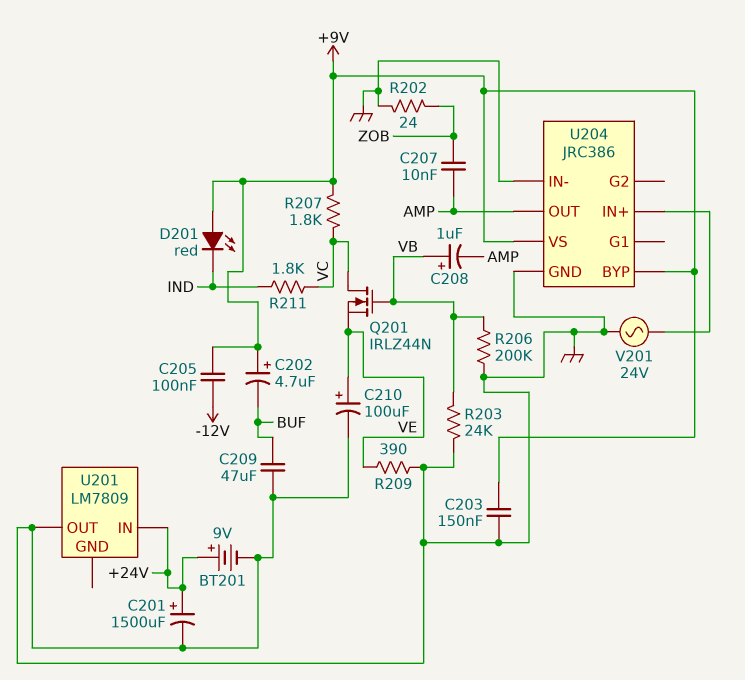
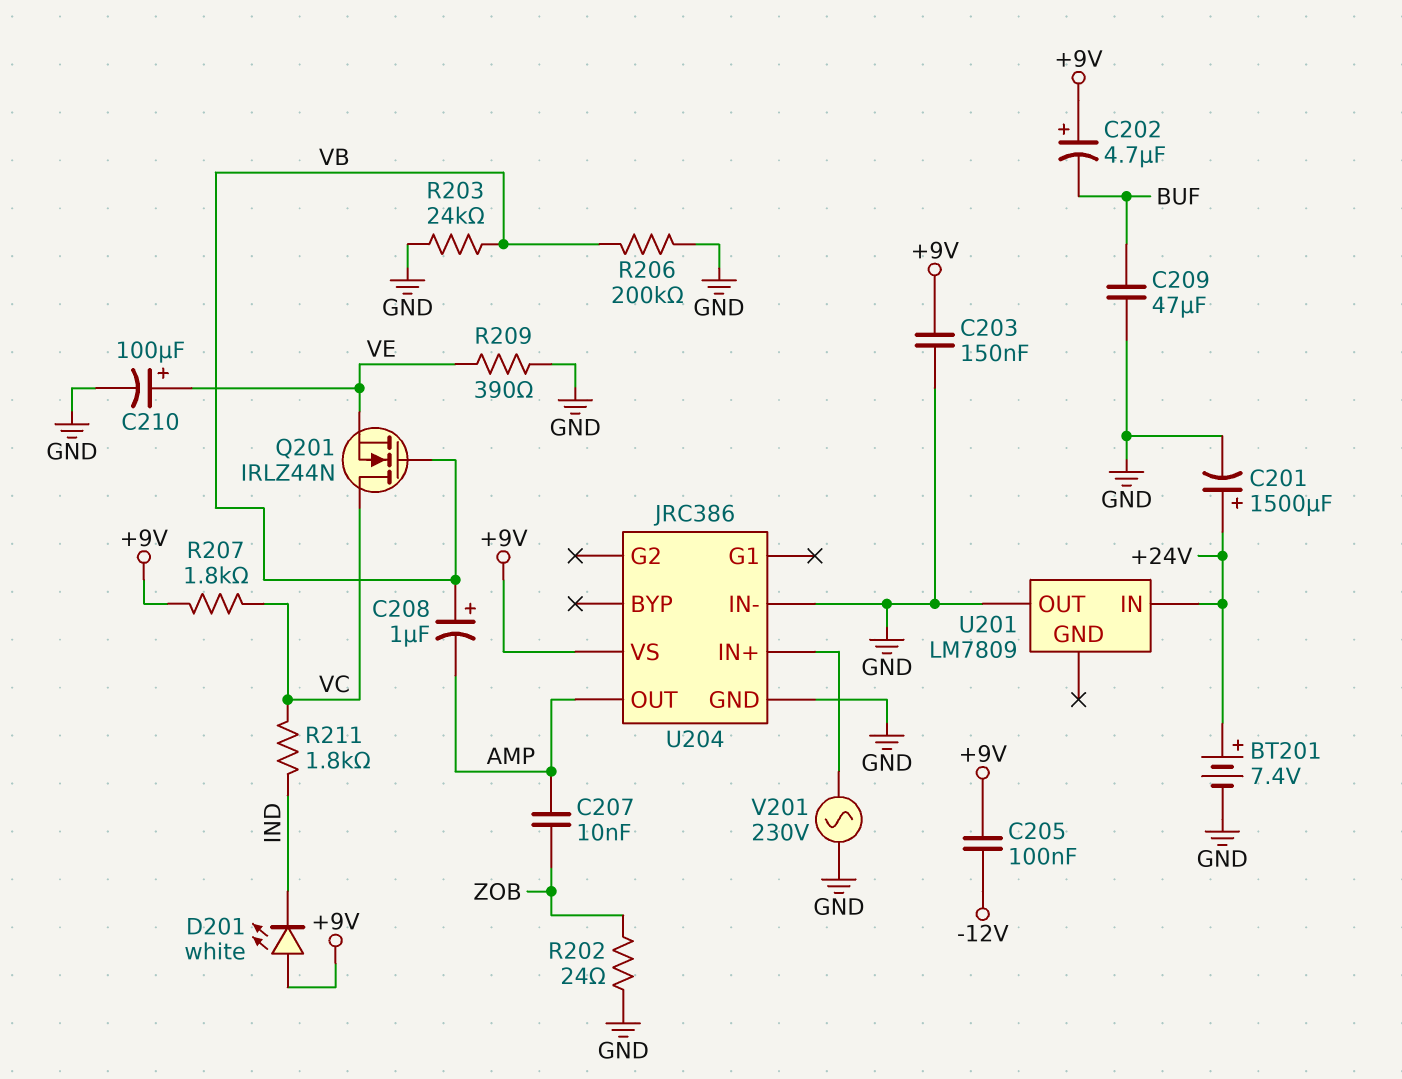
BT201: 9V (plus +24V, minus GND) -> 7.4V (plus +24V, minus GND)
D201: LED red (A +9V, K IND) -> LED white (A +9V, K IND)
U204 pin BYP: +9V -> none
V201: AC 24V (GND, U204/IN+) -> AC 230V (GND, U204/IN+)

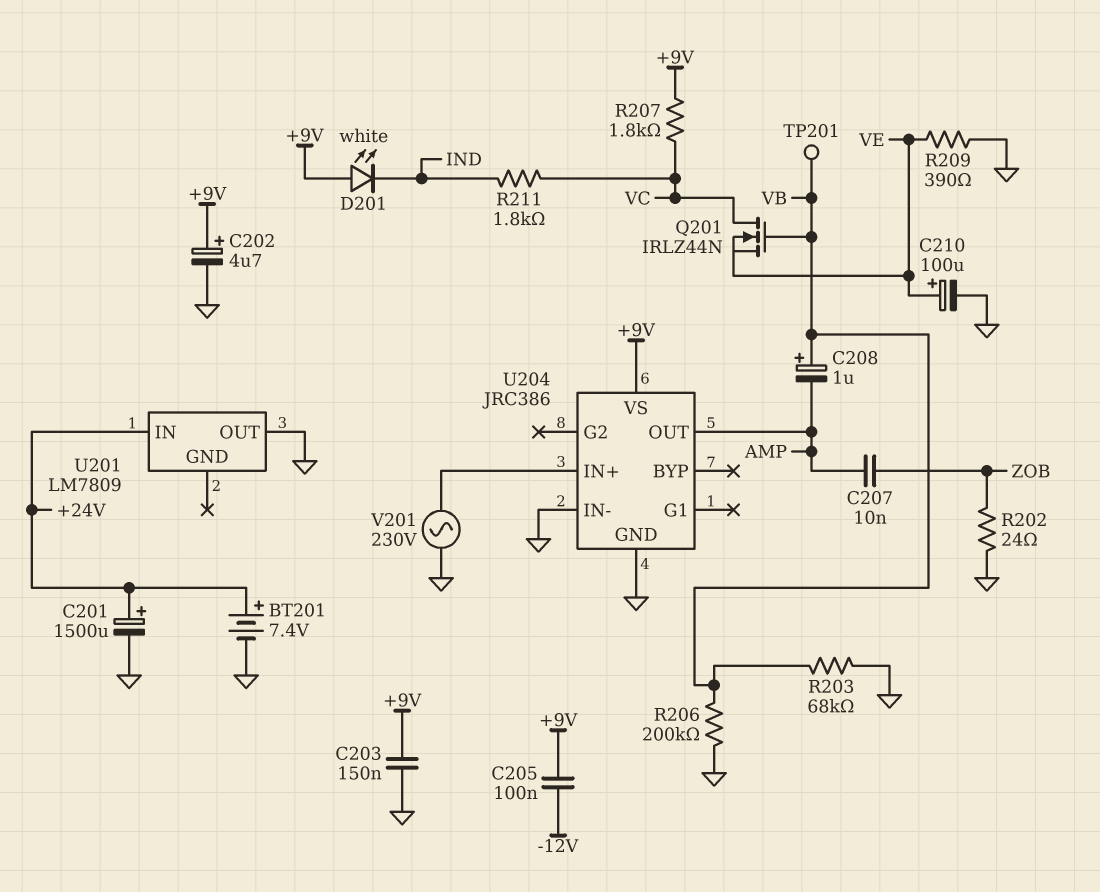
C202: 4.7uF (plus +9V, minus BUF) -> 4.7uF (plus +9V, minus GND)
C209: 47uF (BUF, GND) -> none
R203: 24k (GND, VB) -> 68k (GND, VB)
TP201: none -> test point (VB)

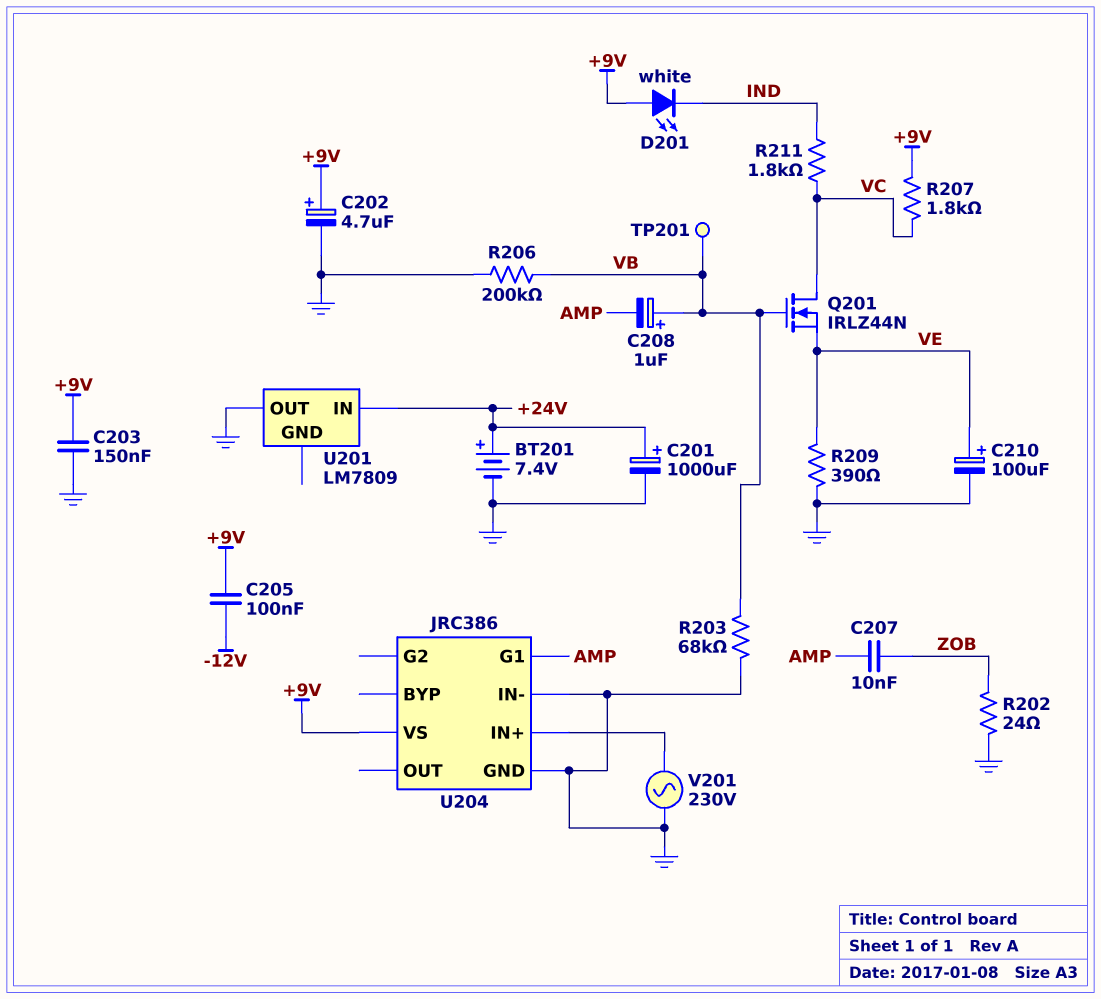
C201: 1500uF (plus +24V, minus GND) -> 1000uF (plus +24V, minus GND)
U204 pin G1: none -> AMP
U204 pin OUT: AMP -> none

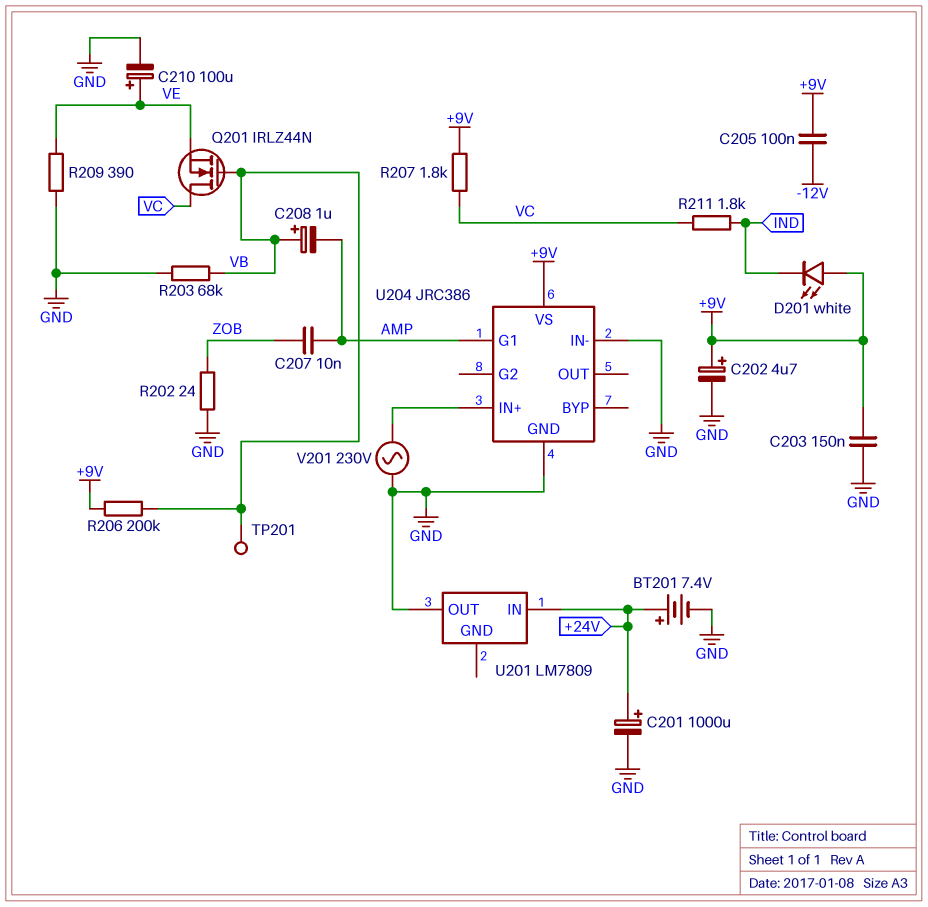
R206: 200k (GND, VB) -> 200k (+9V, VB)

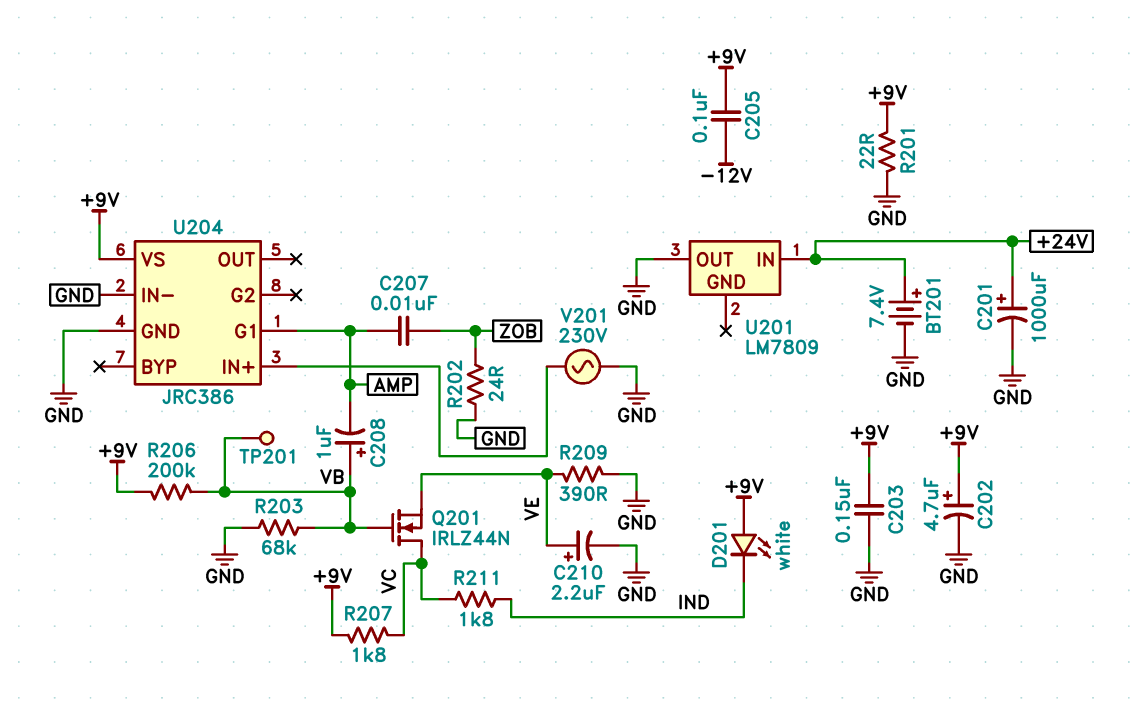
C210: 100uF (plus VE, minus GND) -> 2.2uF (plus VE, minus GND)
R201: none -> 22 (+9V, GND)

